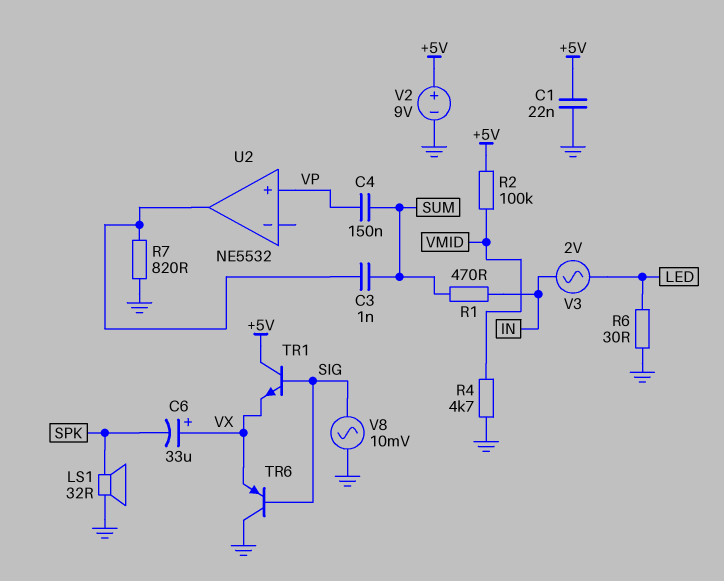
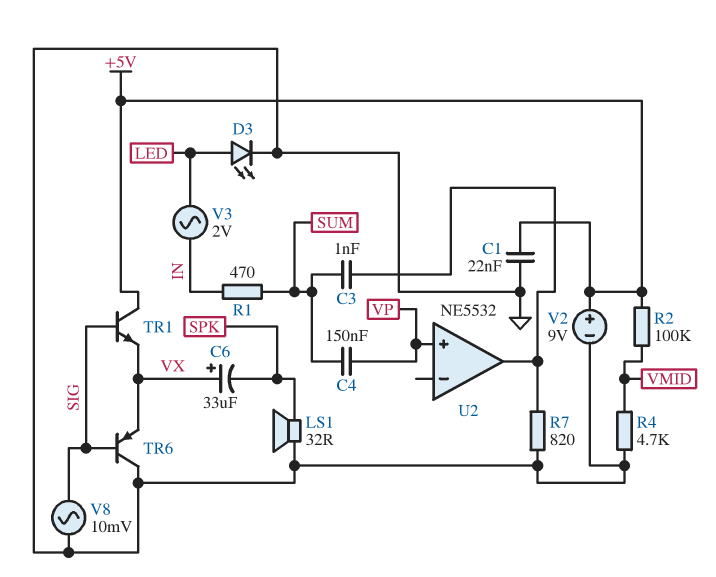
D3: none -> LED (A LED, K GND)
R6: 30 (GND, LED) -> none

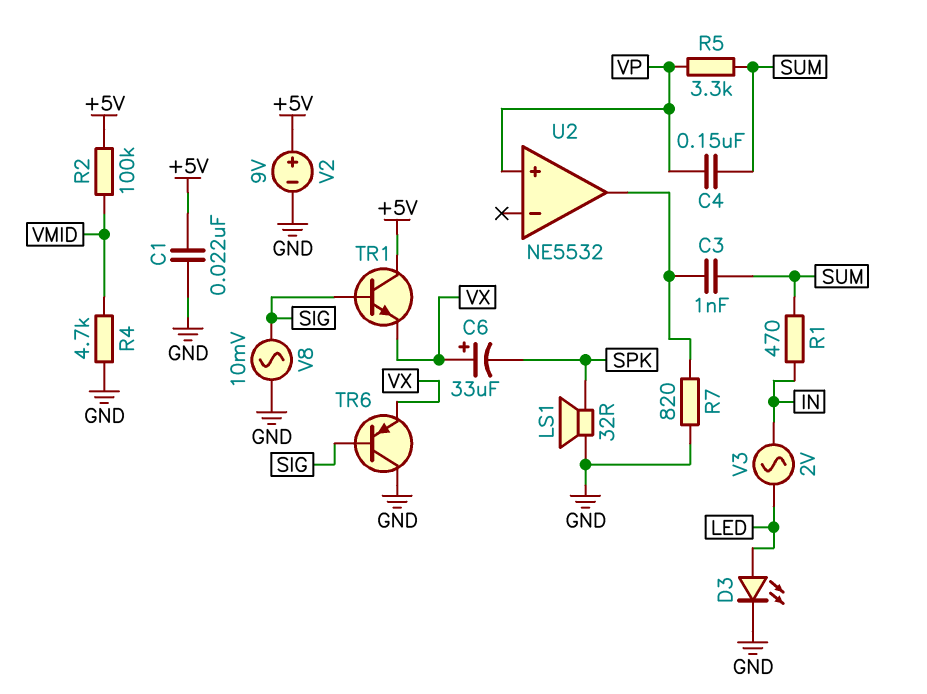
R5: none -> 3.3k (SUM, VP)

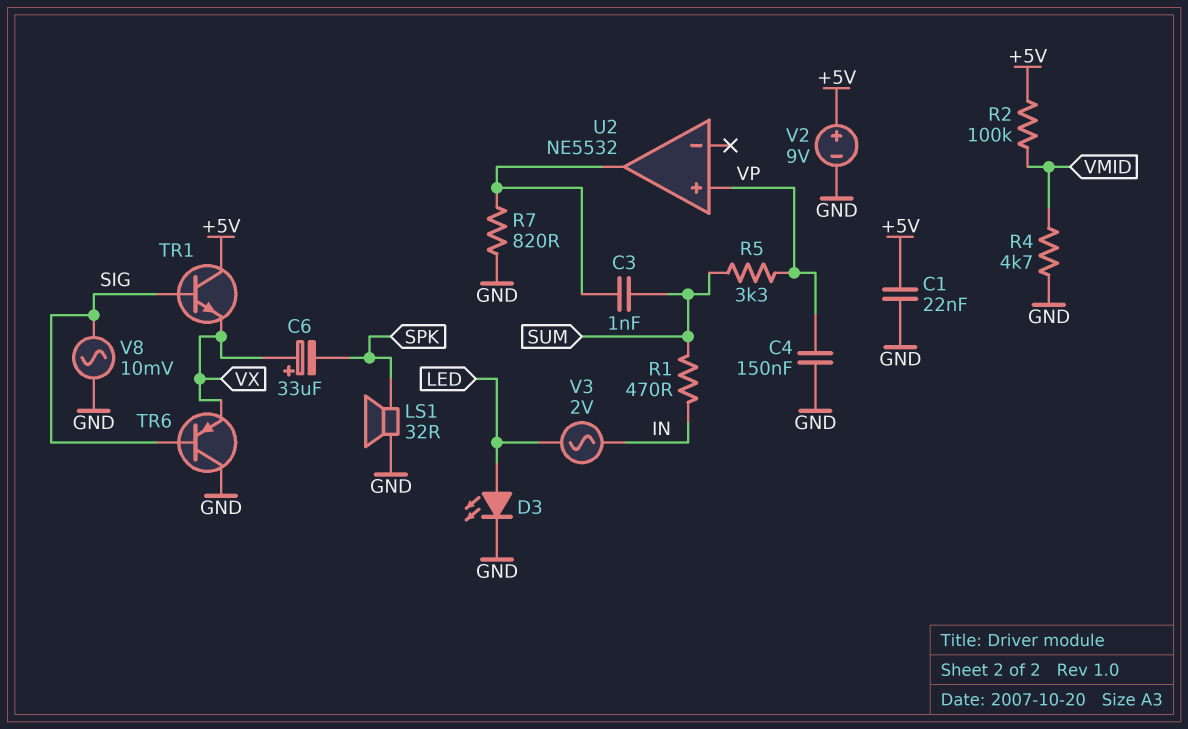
C4: 150nF (SUM, VP) -> 150nF (GND, VP)

